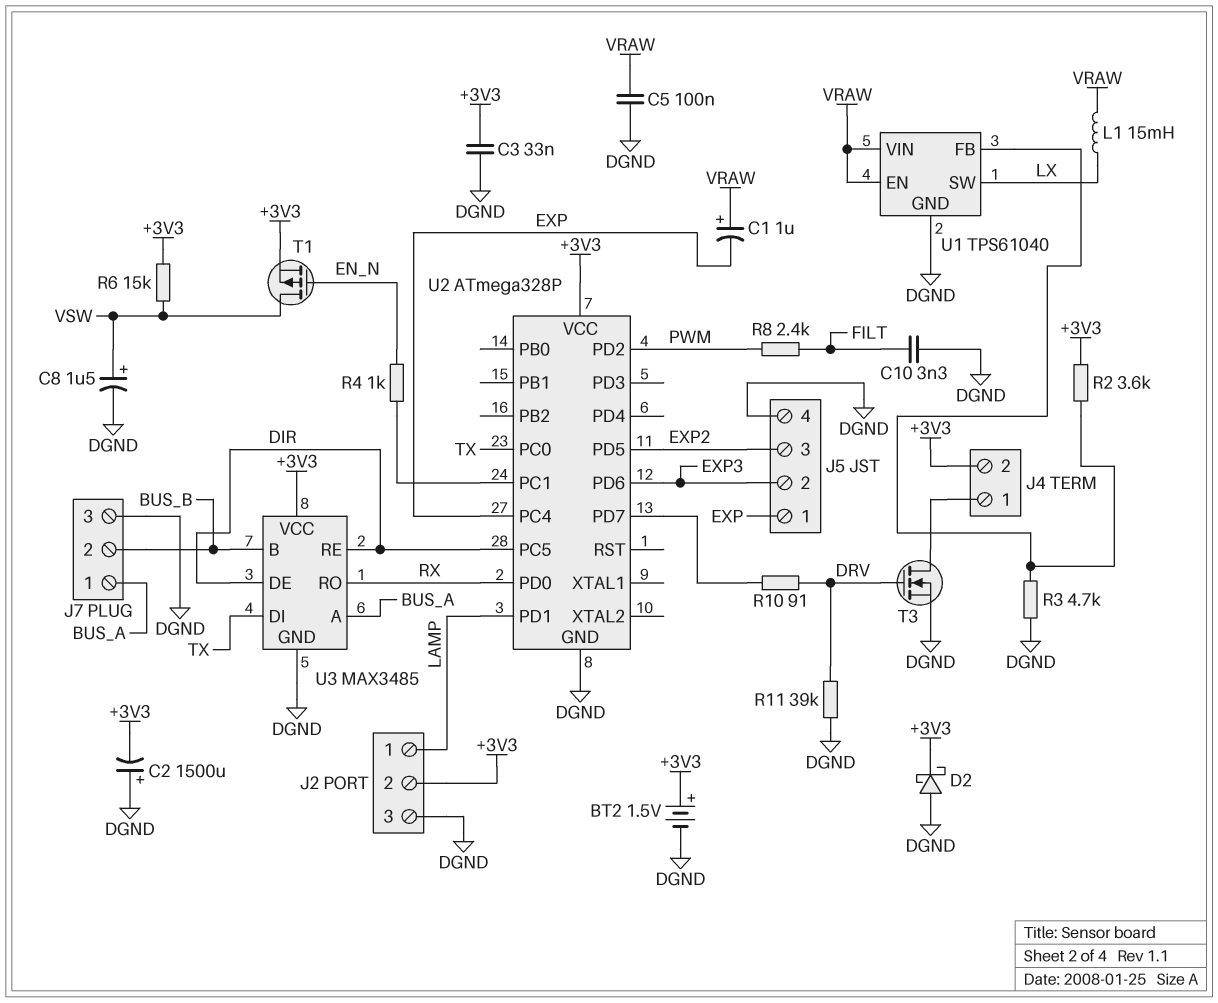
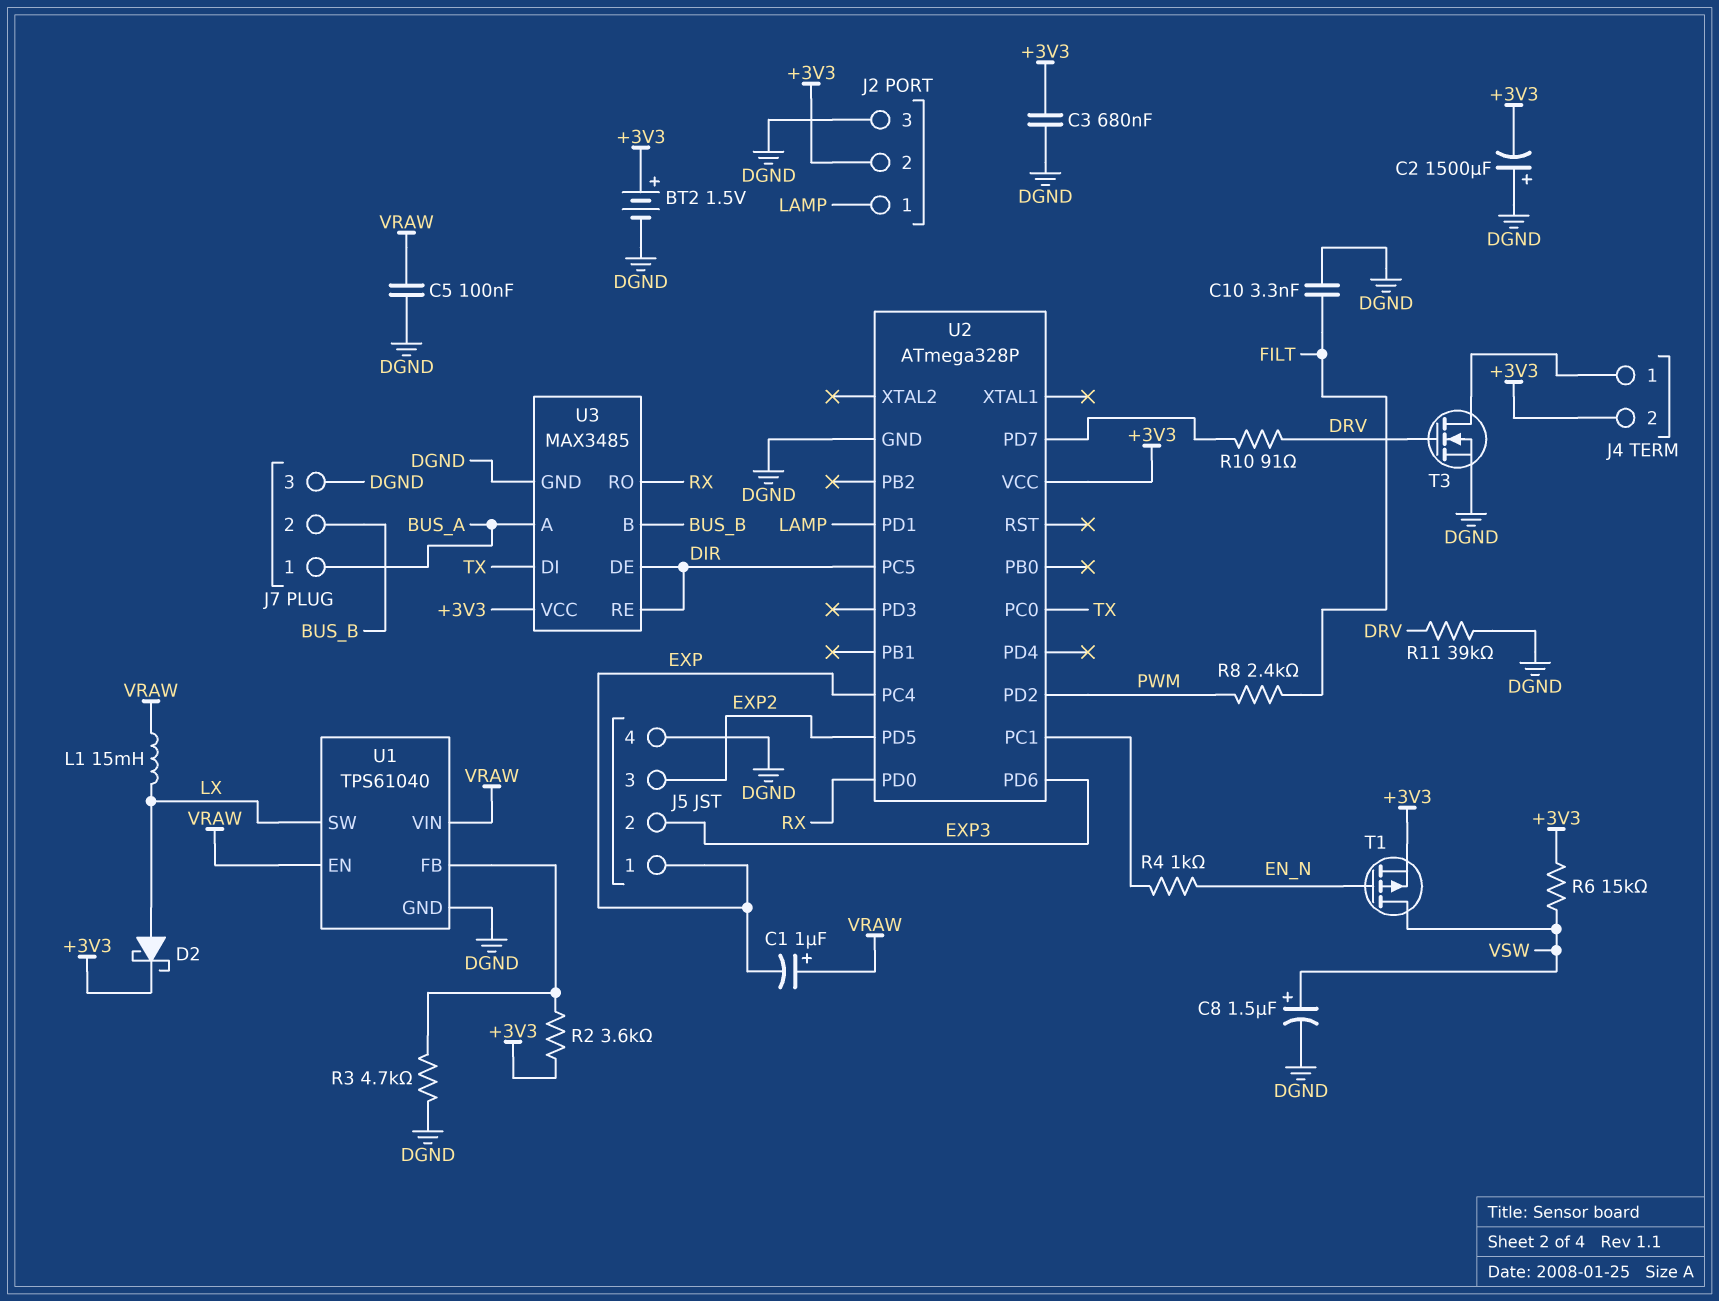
C3: 33nF (+3V3, DGND) -> 680nF (+3V3, DGND)
D2: schottky (A DGND, K +3V3) -> schottky (A LX, K +3V3)

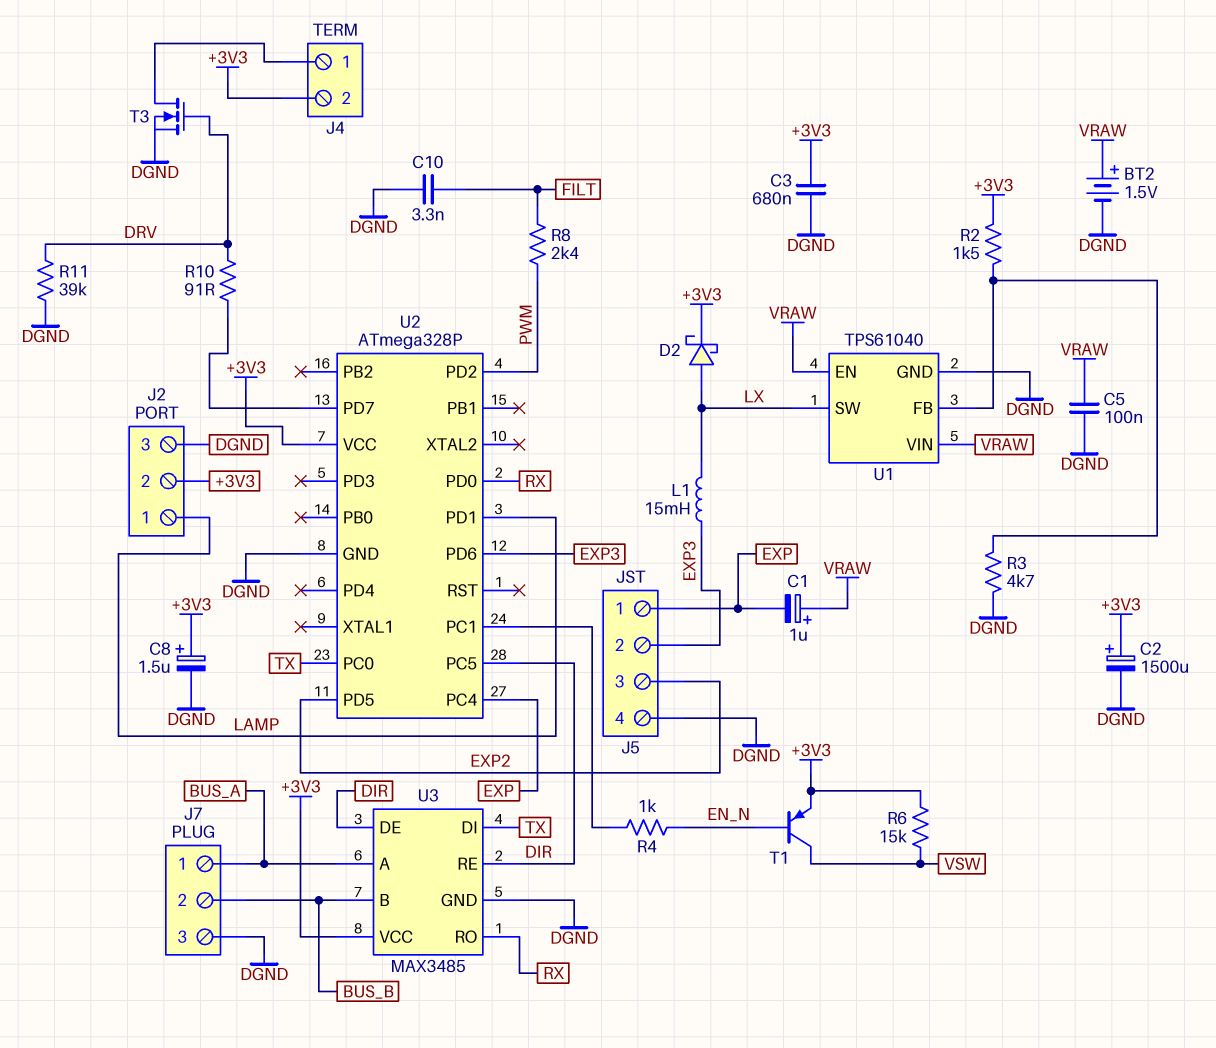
BT2: 1.5V (plus +3V3, minus DGND) -> 1.5V (plus VRAW, minus DGND)
C2: 1500uF (plus DGND, minus +3V3) -> 1500uF (plus +3V3, minus DGND)
C8: 1.5uF (plus VSW, minus DGND) -> 1.5uF (plus +3V3, minus DGND)
L1: 15mH (LX, VRAW) -> 15mH (EXP3, LX)
R2: 3.6k (+3V3, U1/FB) -> 1.5k (+3V3, U1/FB)
T1: PMOS (G EN_N, D VSW, S +3V3) -> PNP (B EN_N, C VSW, E +3V3)

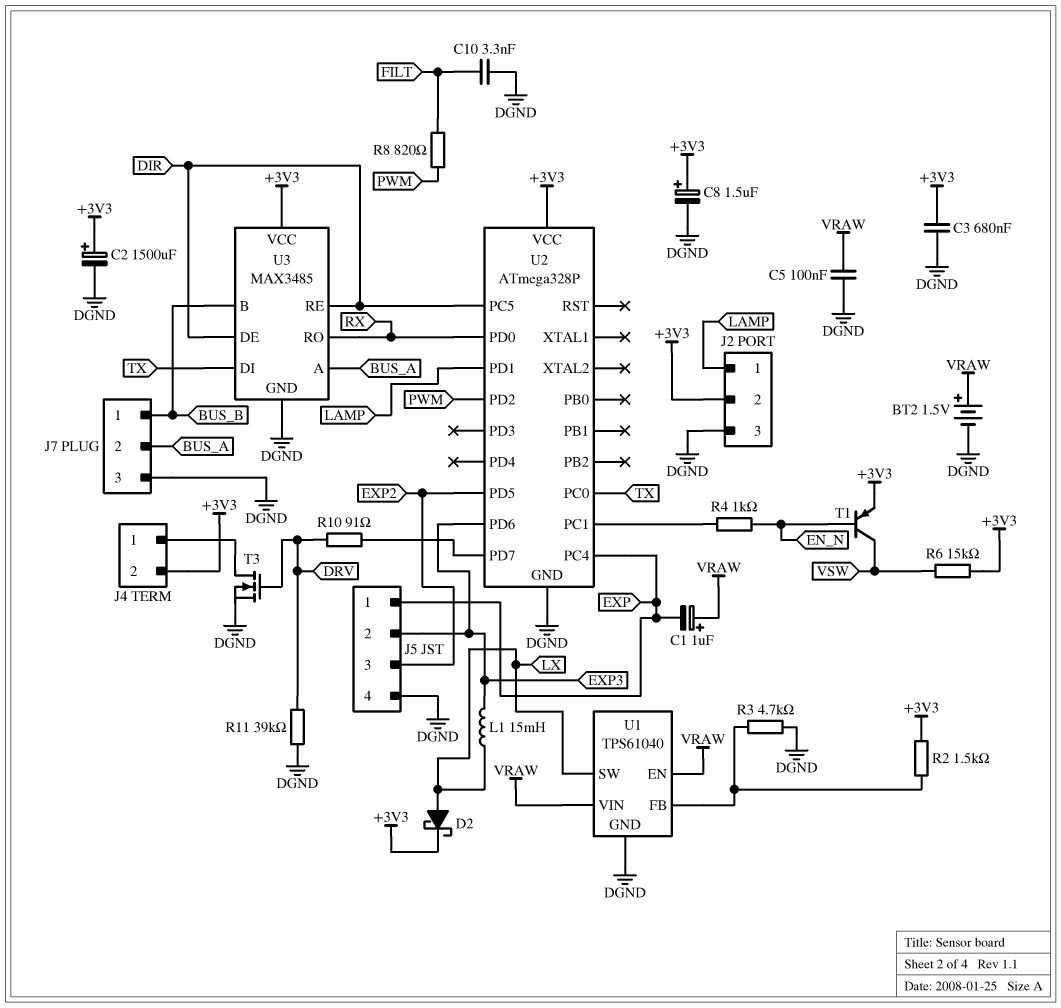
J7 pin 1: BUS_A -> BUS_B
J7 pin 2: BUS_B -> BUS_A
R8: 2.4k (FILT, PWM) -> 820 (FILT, PWM)

